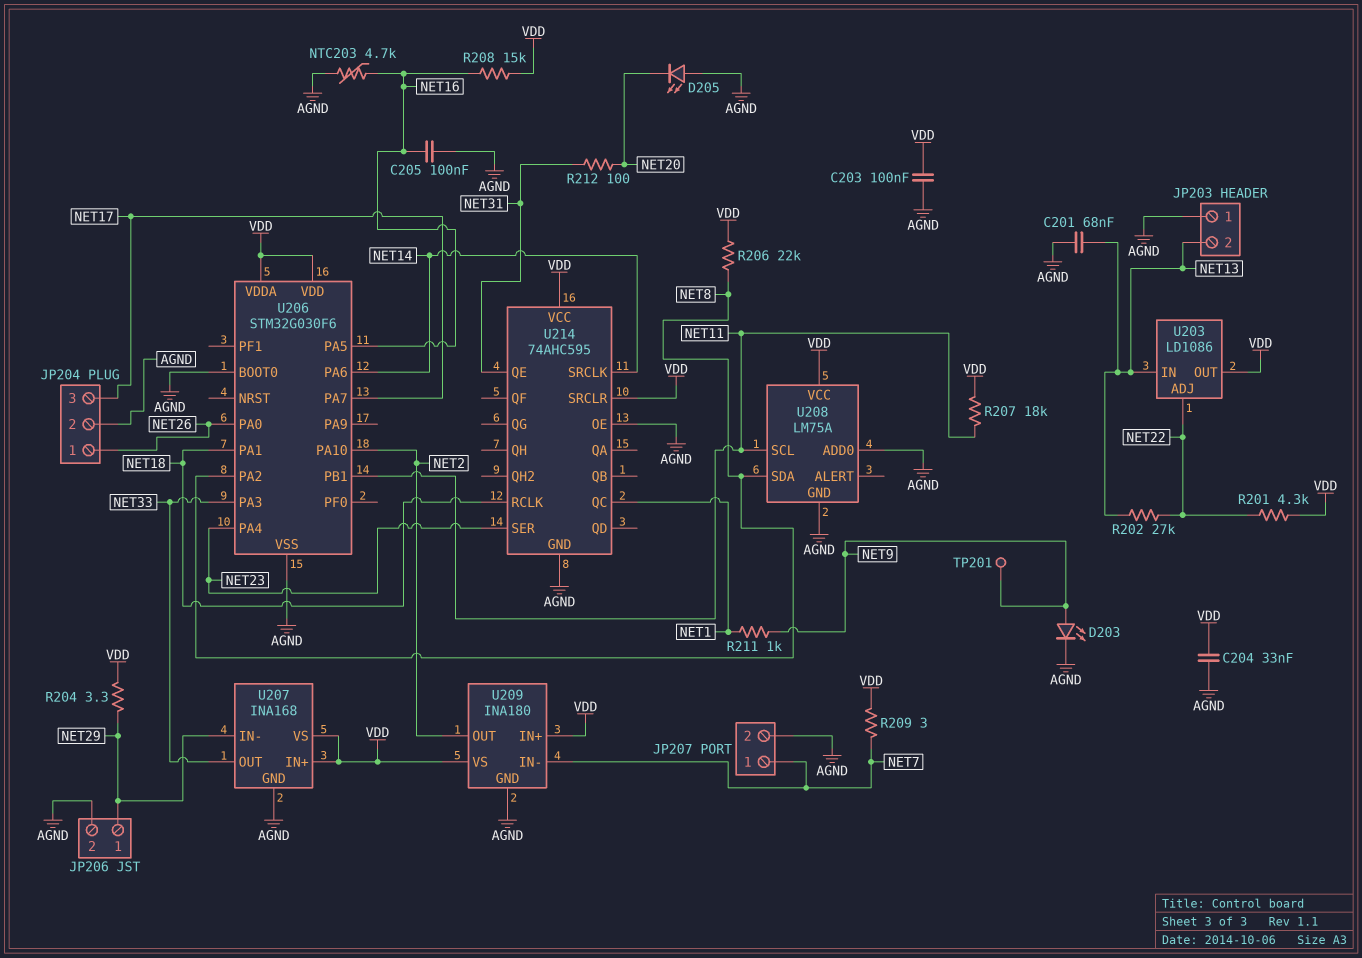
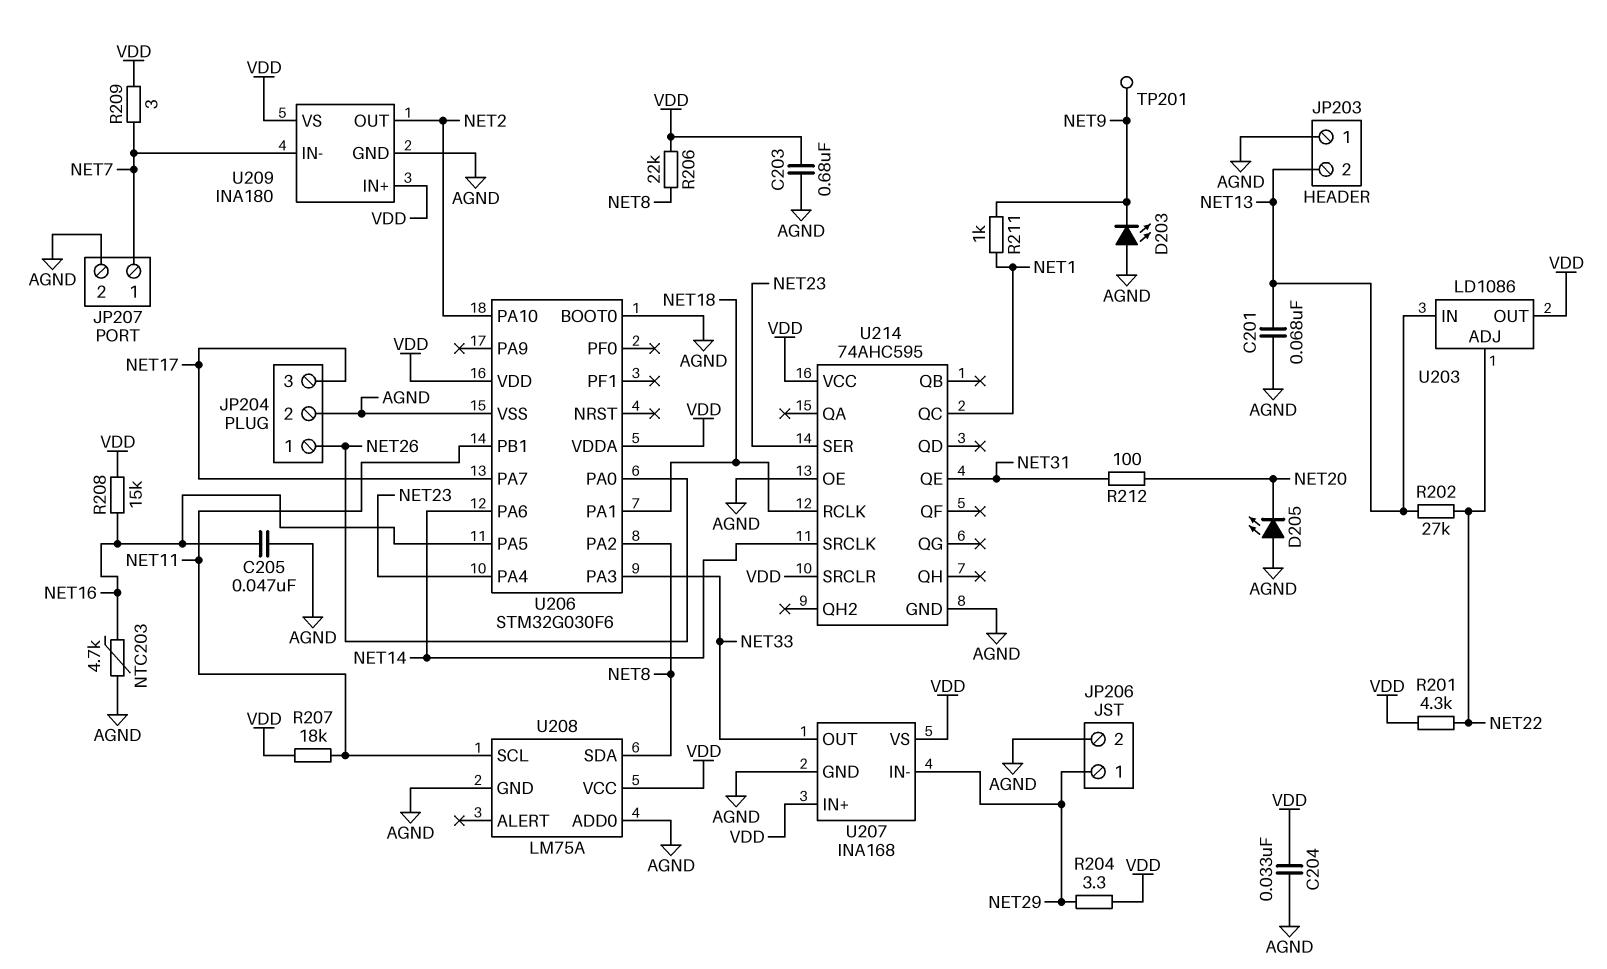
C203: 100nF (AGND, VDD) -> 680nF (AGND, VDD)
C205: 100nF (AGND, NET16) -> 47nF (AGND, NET16)
D203: LED (A NET9, K AGND) -> LED (A AGND, K NET9)

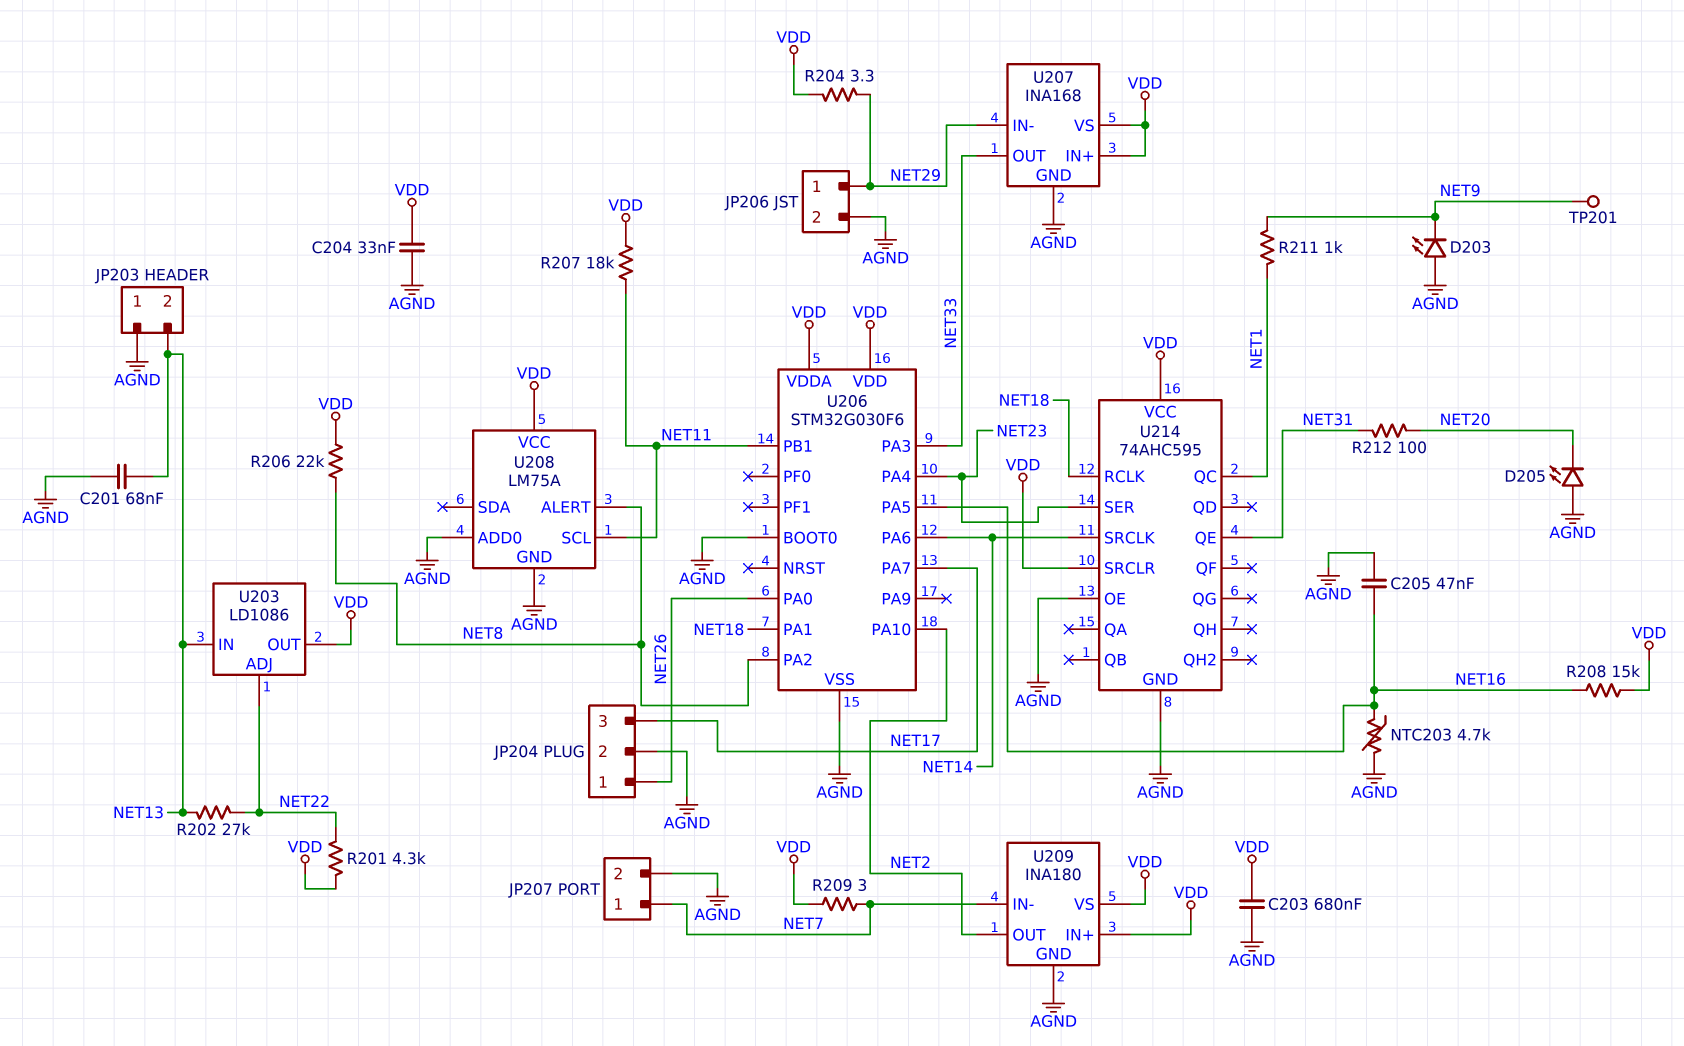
U208 pin ALERT: none -> NET8
U208 pin SDA: NET8 -> none

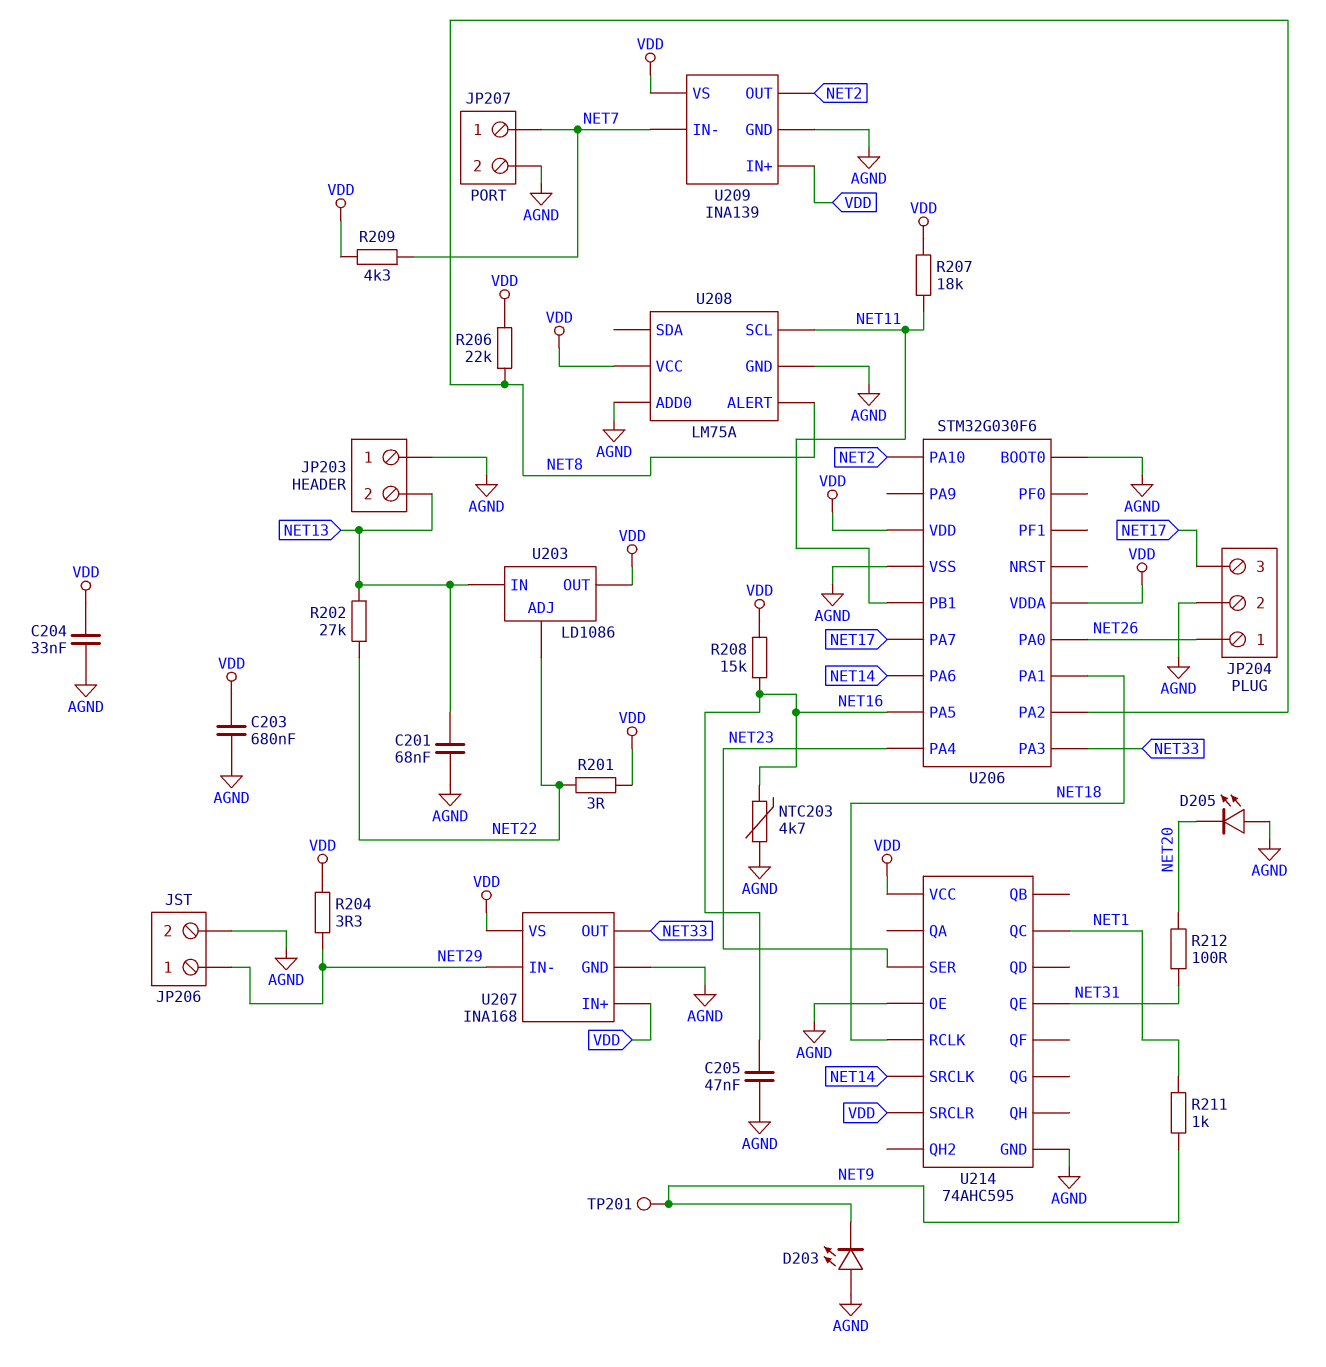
R201: 4.3k (NET22, VDD) -> 3 (NET22, VDD)
R209: 3 (NET7, VDD) -> 4.3k (NET7, VDD)
U209: INA180 -> INA139

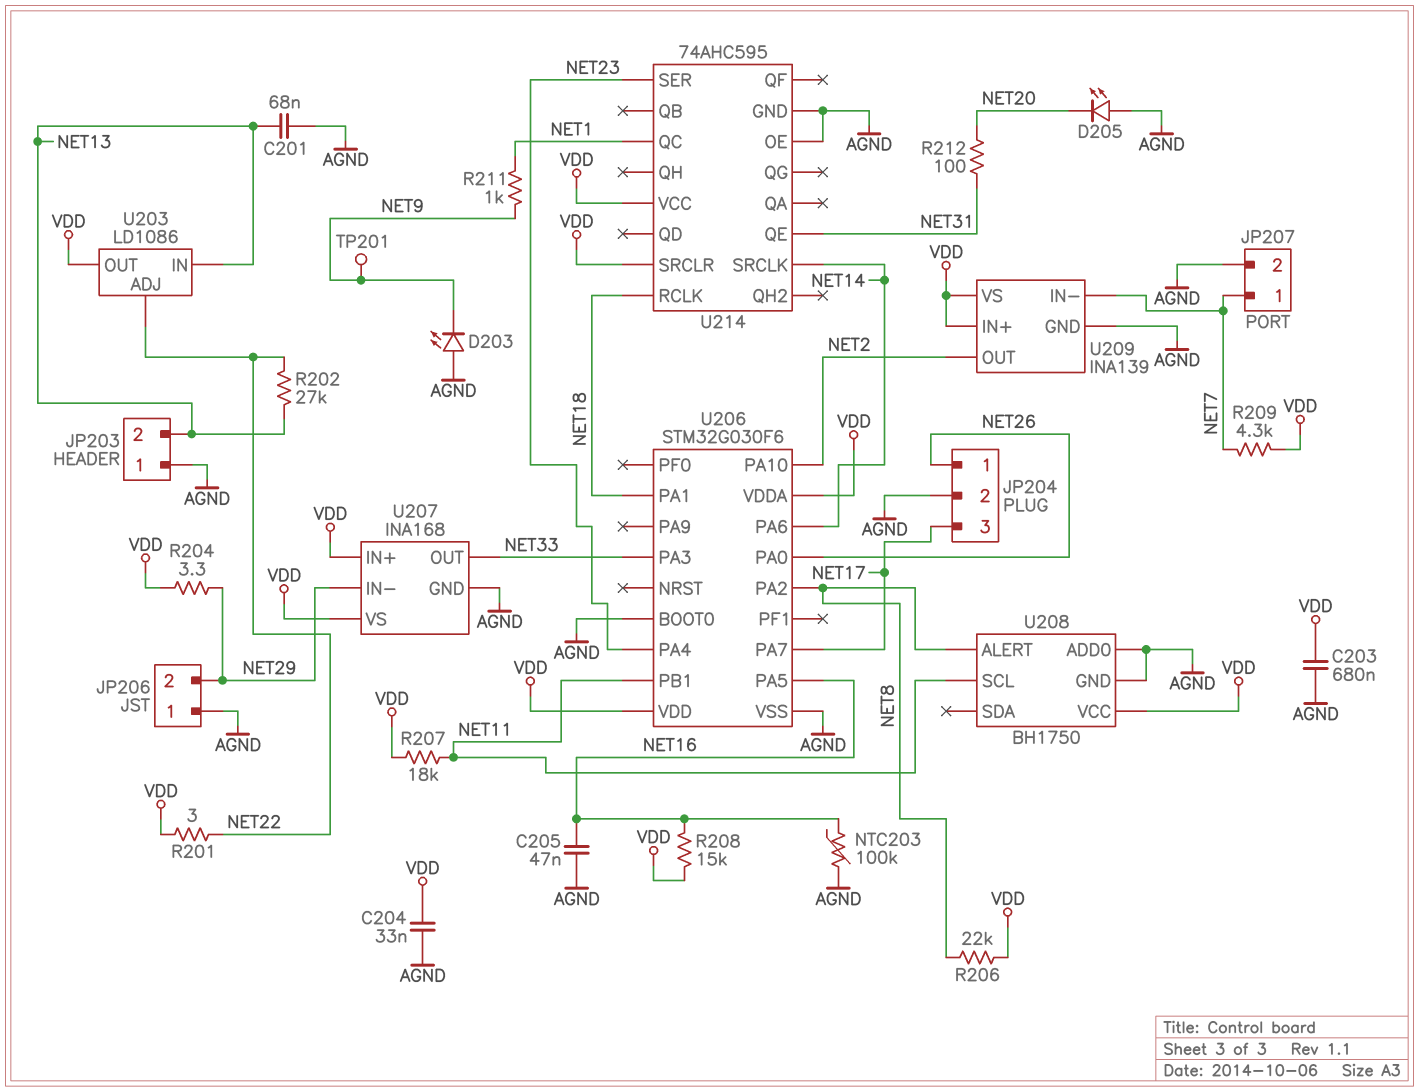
JP206 pin 1: NET29 -> AGND
JP206 pin 2: AGND -> NET29
NTC203: 4.7k (AGND, NET16) -> 100k (AGND, NET16)
U208: LM75A -> BH1750

